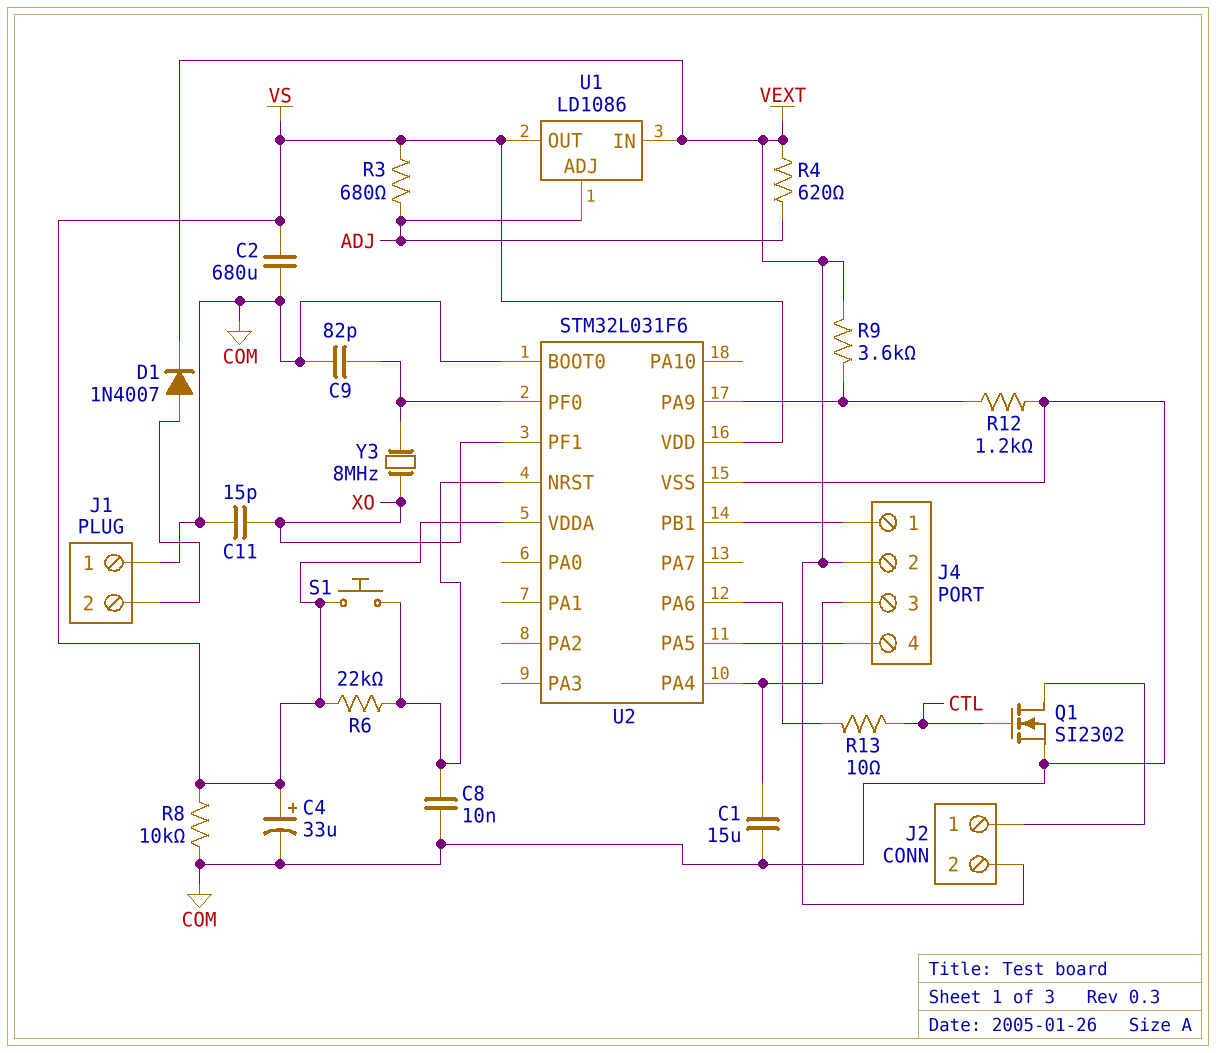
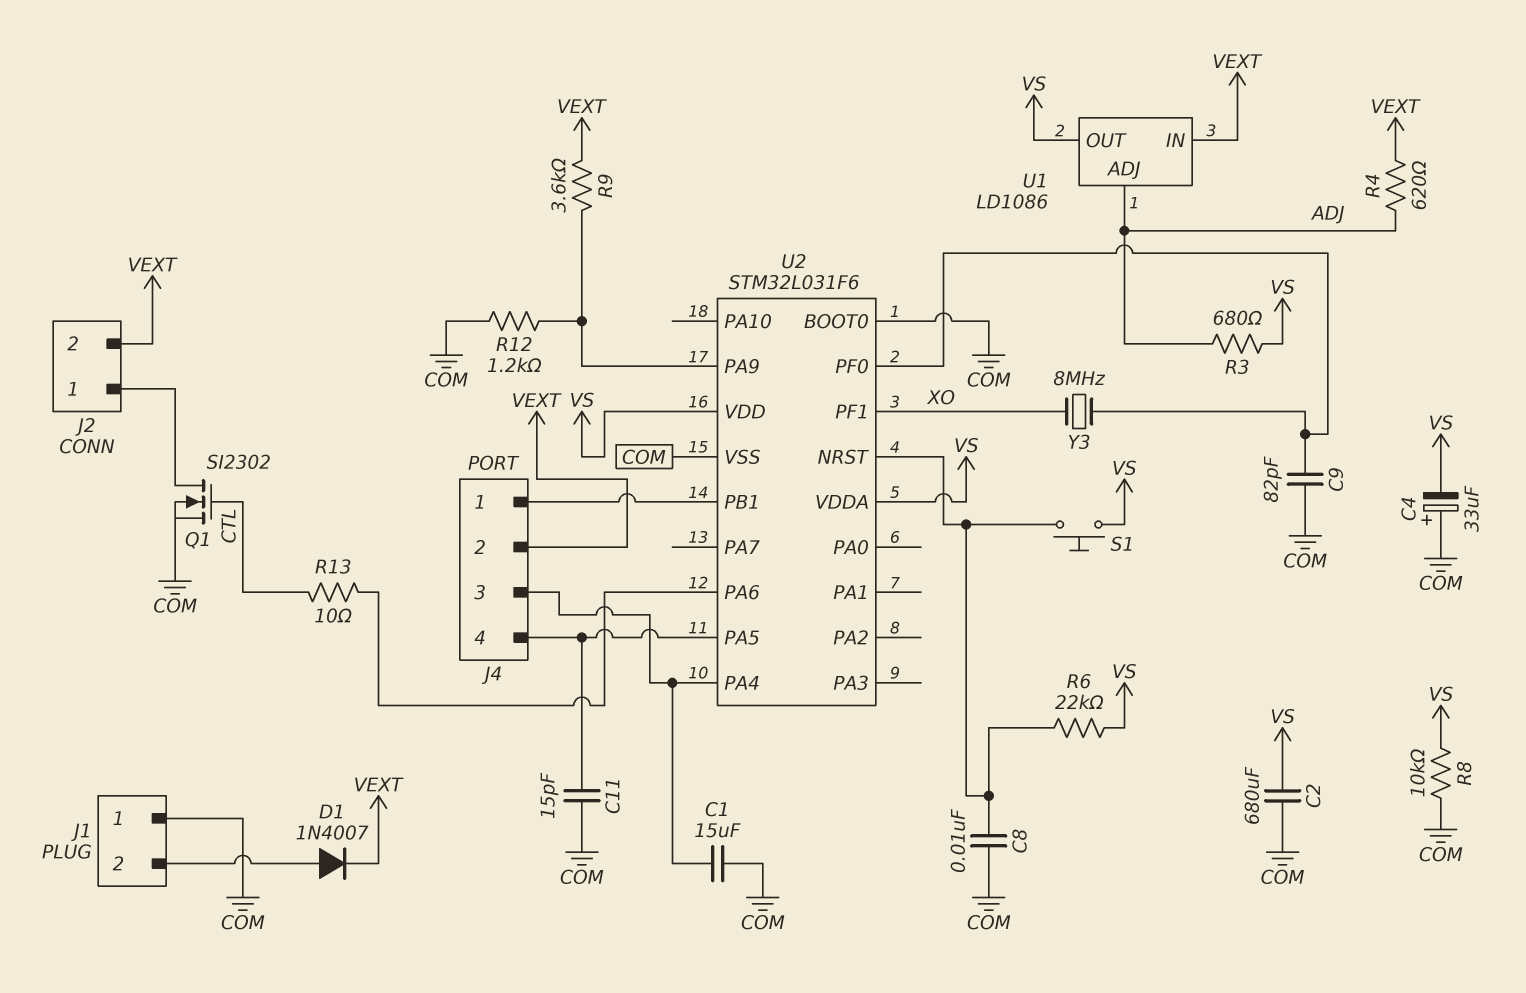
C4: 33uF (plus VS, minus COM) -> 33uF (plus COM, minus VS)
C11: 15pF (COM, XO) -> 15pF (COM, J4/4)

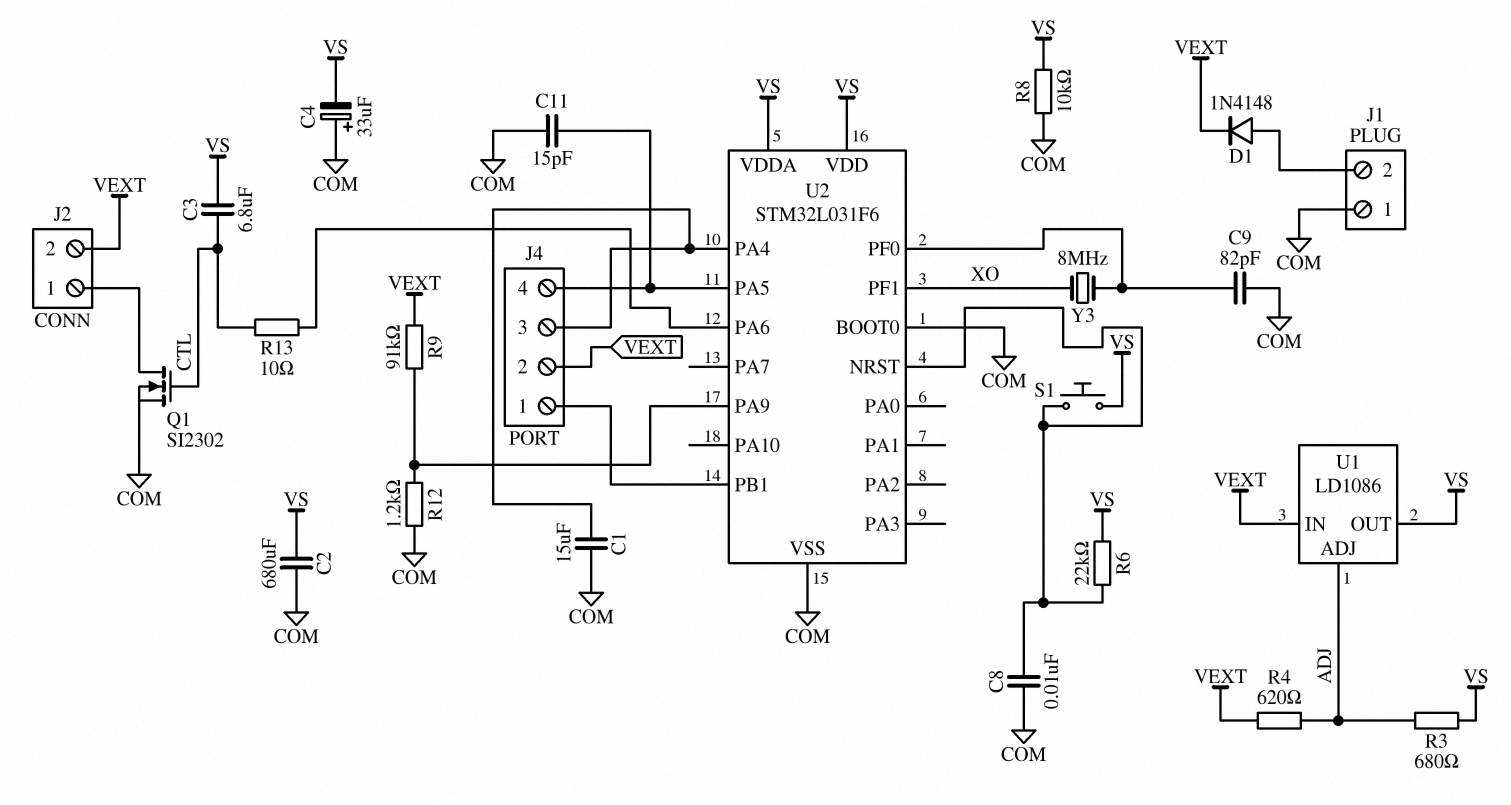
C3: none -> 6.8uF (CTL, VS)
D1: diode 1N4007 (A J1/2, K VEXT) -> diode 1N4148 (A J1/2, K VEXT)
R9: 3.6k (U2/PA9, VEXT) -> 91k (U2/PA9, VEXT)

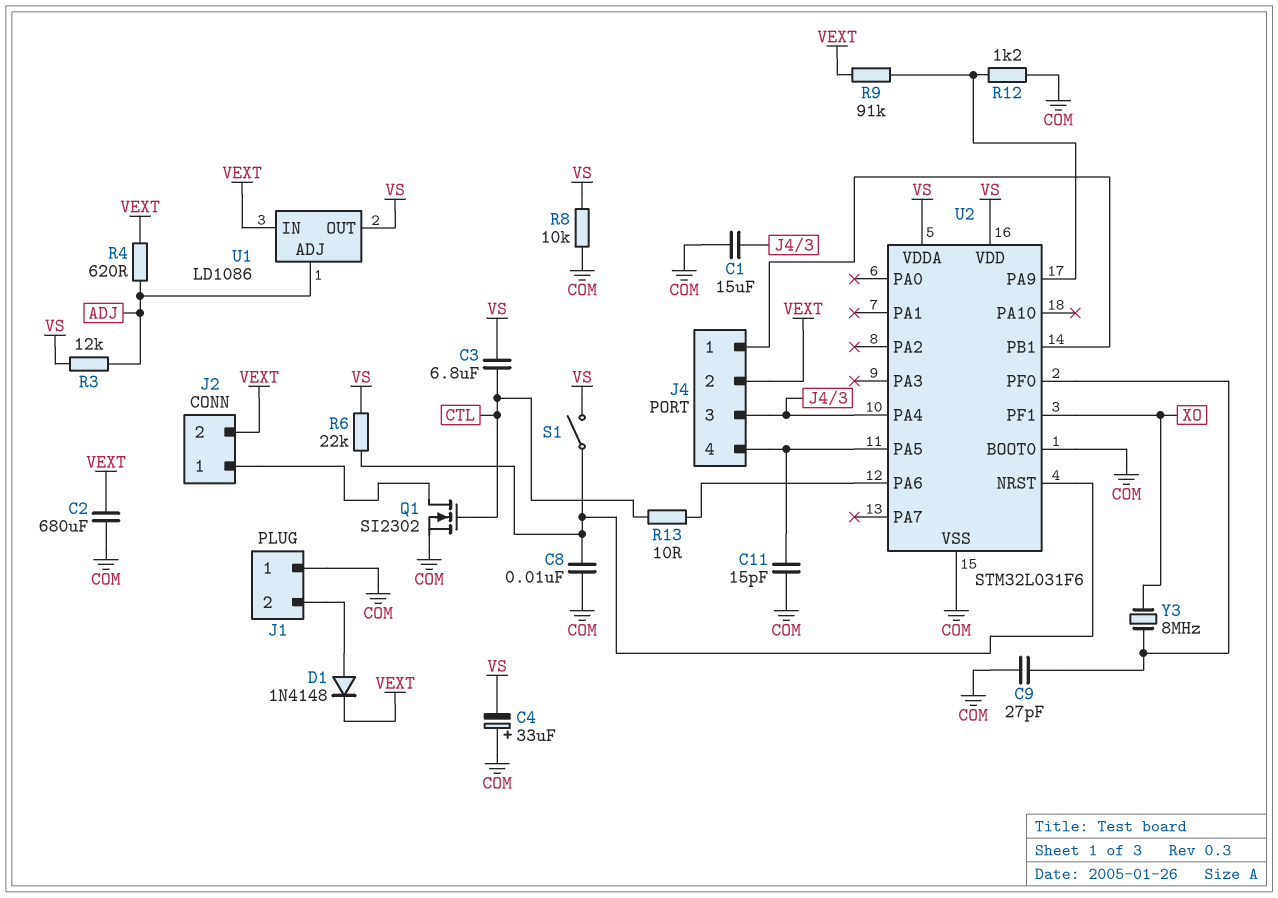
C2: 680uF (COM, VS) -> 680uF (COM, VEXT)
C9: 82pF (COM, U2/PF0) -> 27pF (COM, U2/PF0)
R3: 680 (ADJ, VS) -> 12k (ADJ, VS)
S1: button (U2/NRST, VS) -> switch (U2/NRST, VS)

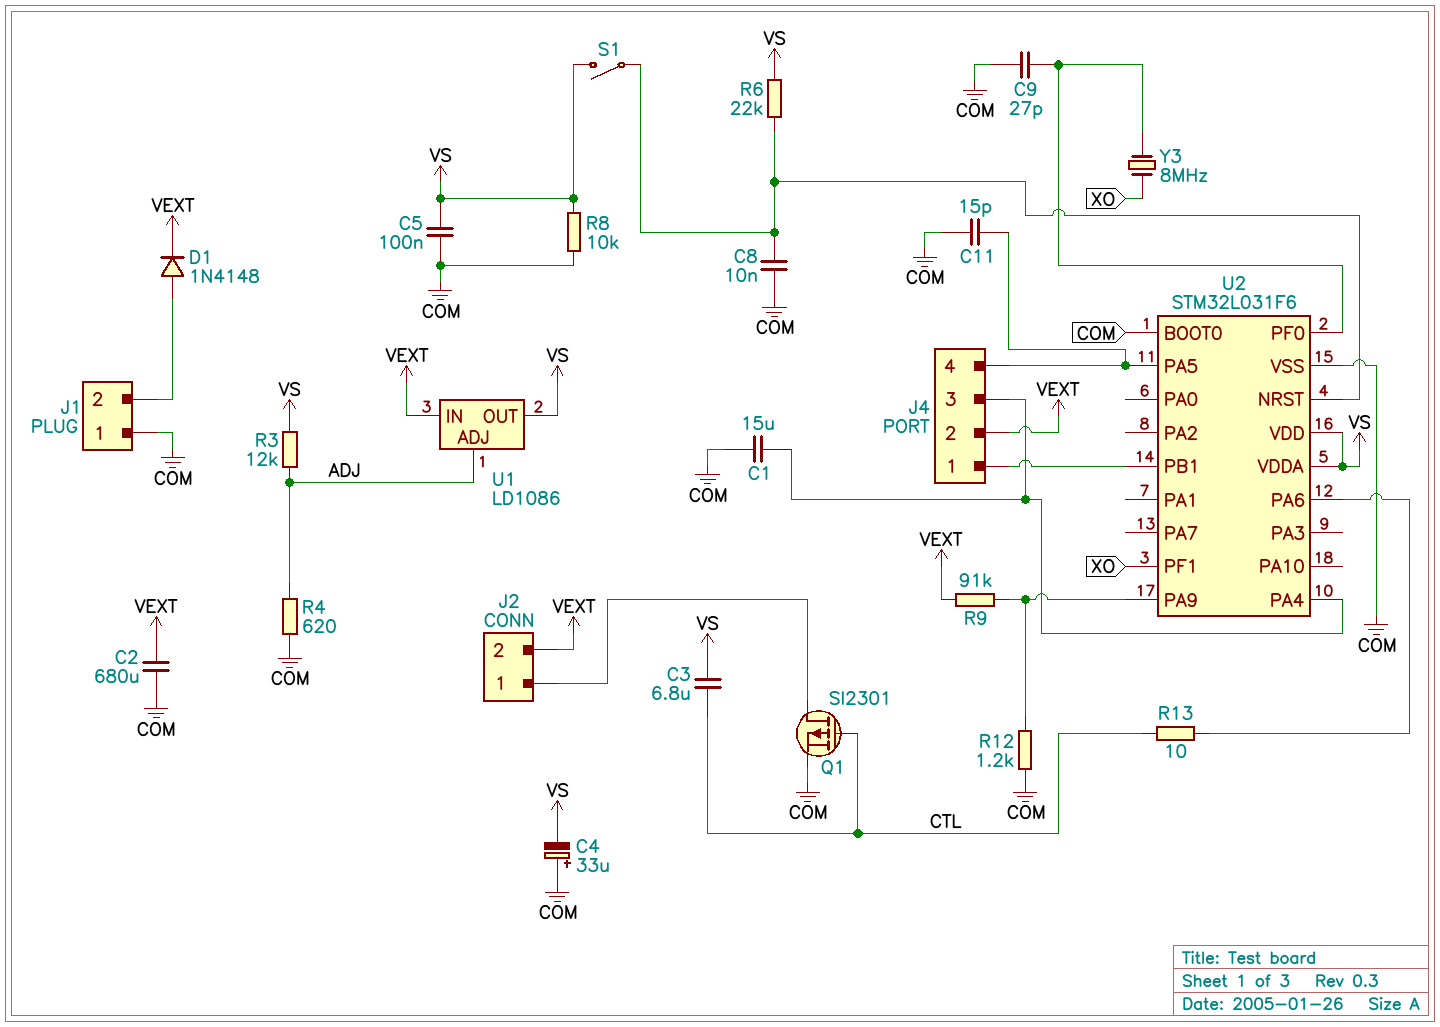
C5: none -> 100nF (COM, VS)
Q1: NMOS SI2302 (G CTL, D J2/1, S COM) -> PMOS SI2301 (G CTL, D J2/1, S COM)
R4: 620 (ADJ, VEXT) -> 620 (ADJ, COM)

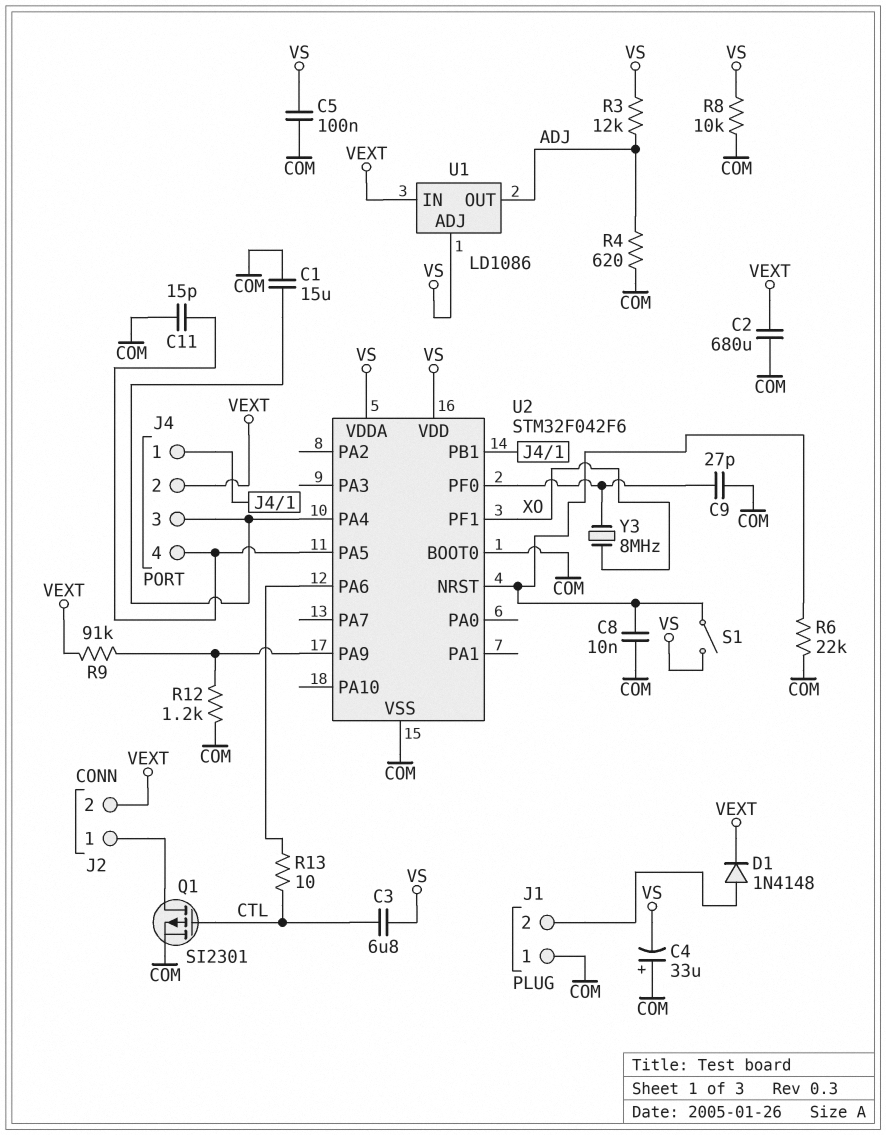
R6: 22k (U2/NRST, VS) -> 22k (COM, U2/NRST)
U1 pin ADJ: ADJ -> VS
U1 pin OUT: VS -> ADJ
U2: STM32L031F6 -> STM32F042F6

